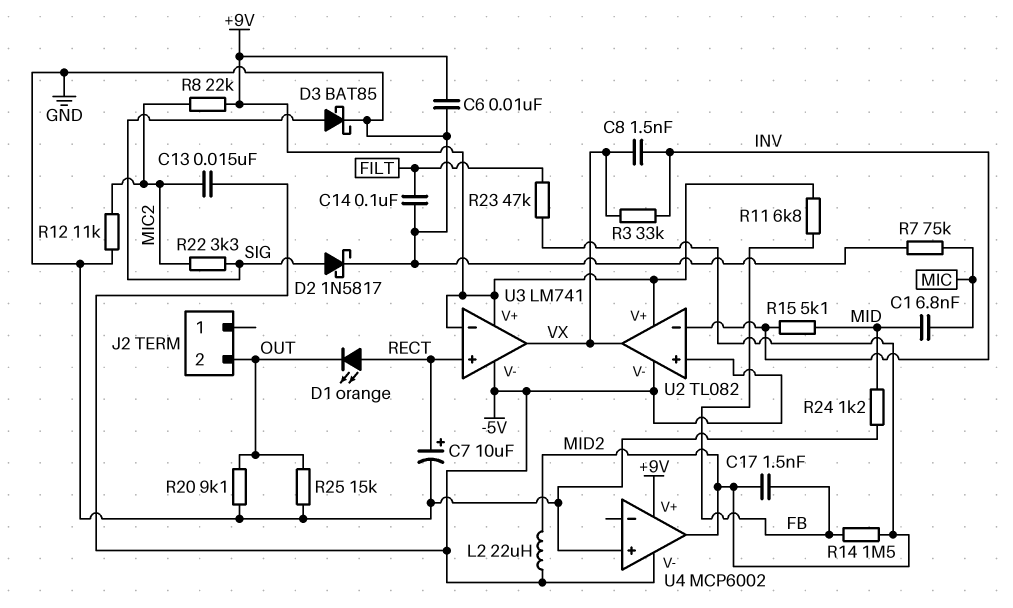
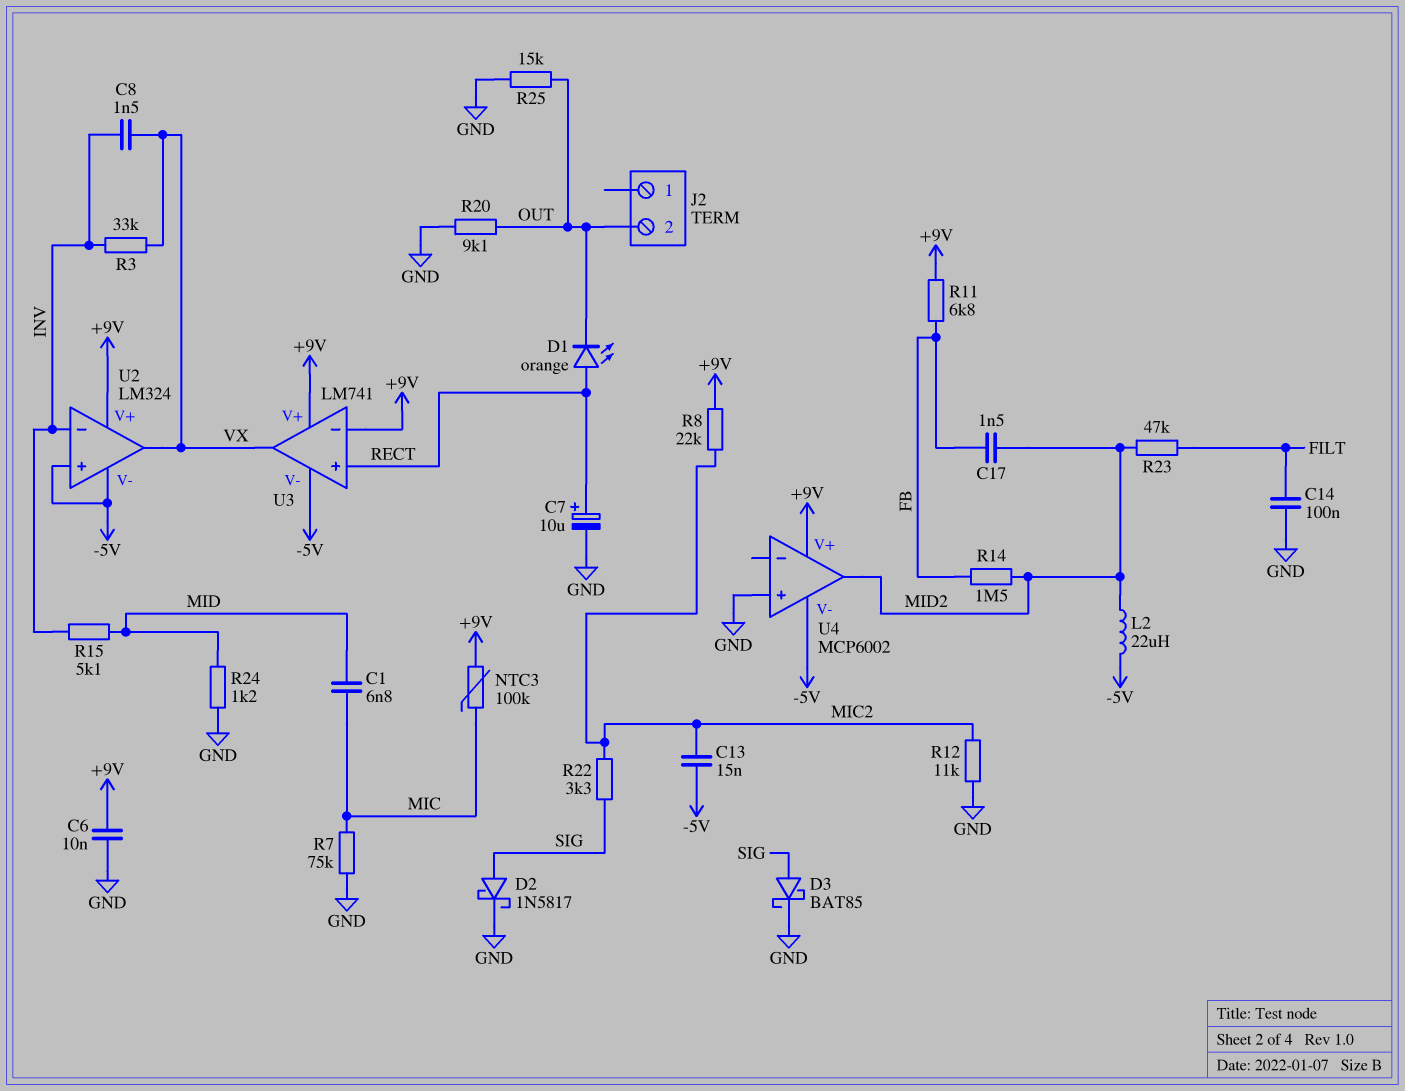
NTC3: none -> 100k (+9V, MIC)
U2: TL082 -> LM324

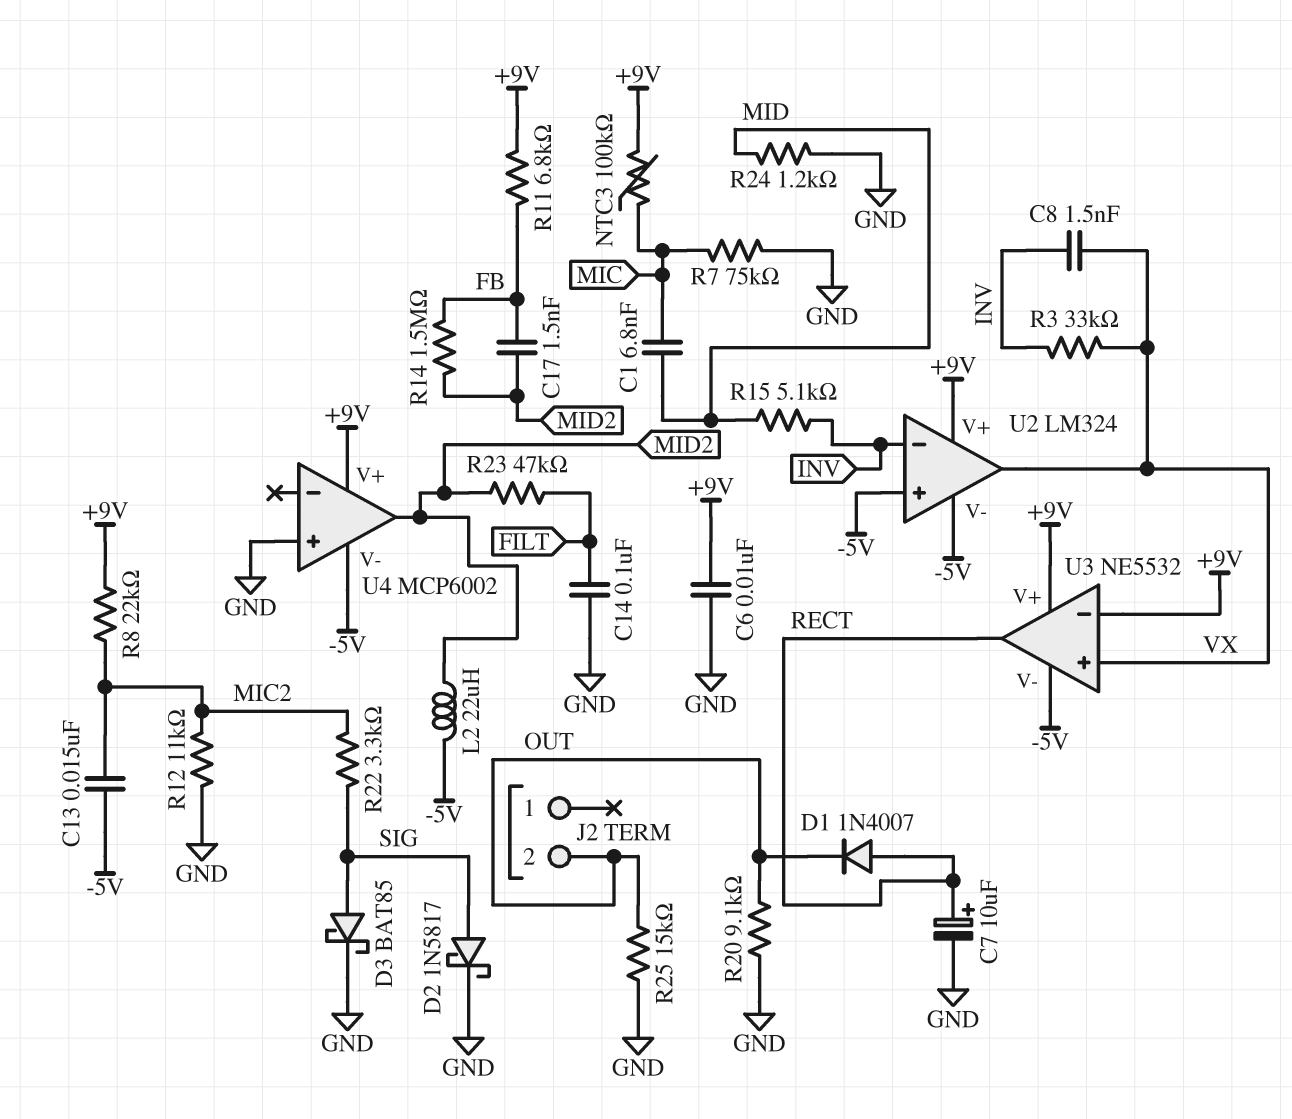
D1: LED orange (A RECT, K OUT) -> diode 1N4007 (A RECT, K OUT)
U3: LM741 -> NE5532
U3 pin in+: RECT -> VX
U3 pin out: VX -> RECT

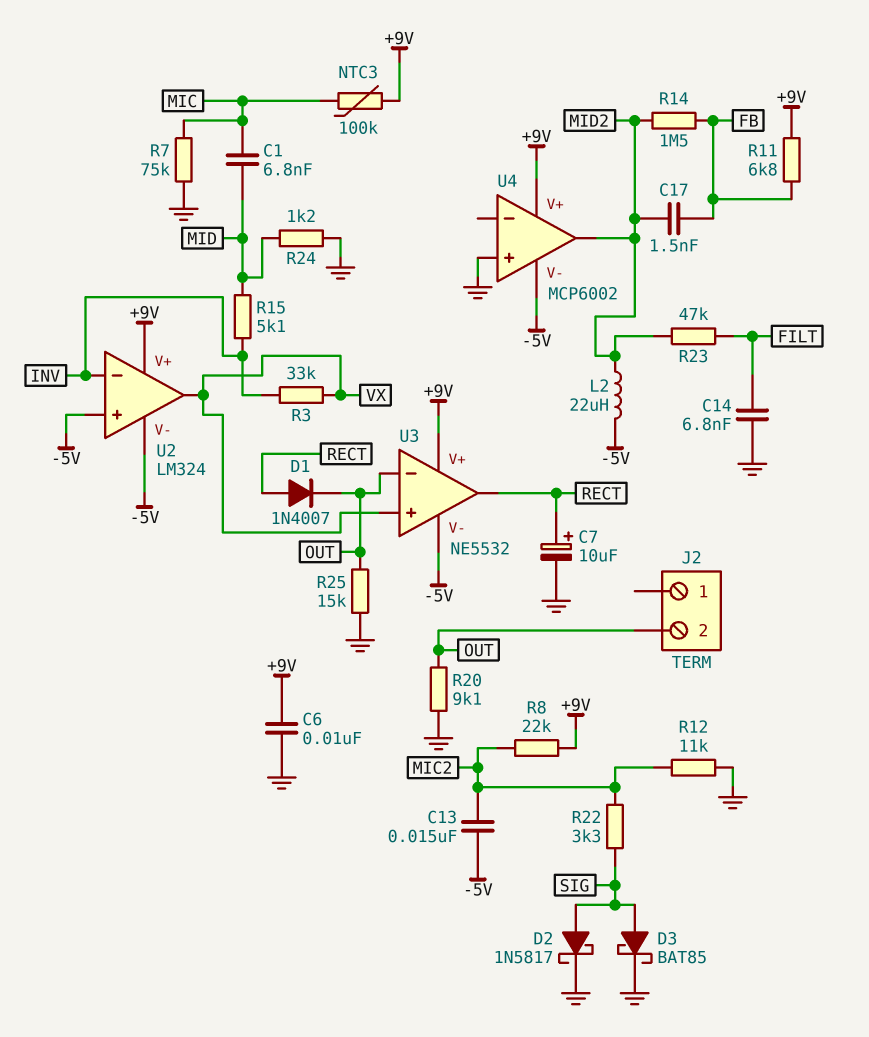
C8: 1.5nF (INV, VX) -> none
C14: 100nF (FILT, GND) -> 6.8nF (FILT, GND)
U3 pin in-: +9V -> OUT

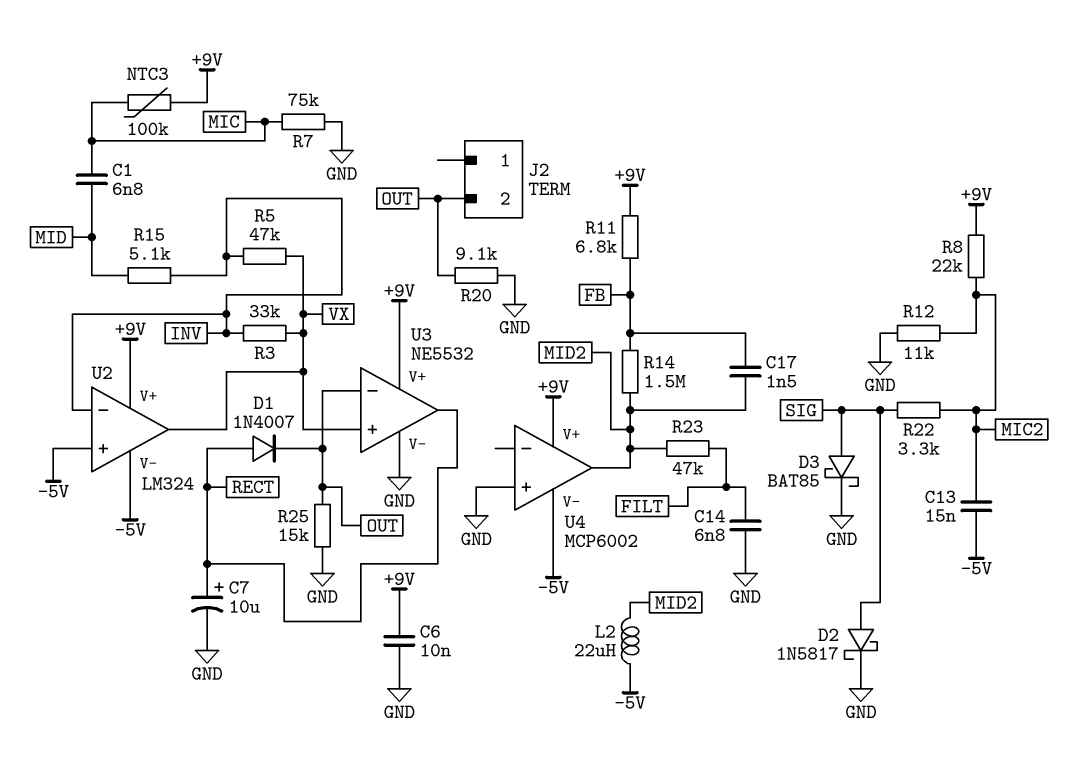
R5: none -> 47k (INV, VX)
R24: 1.2k (GND, MID) -> none
U3 pin V-: -5V -> GND

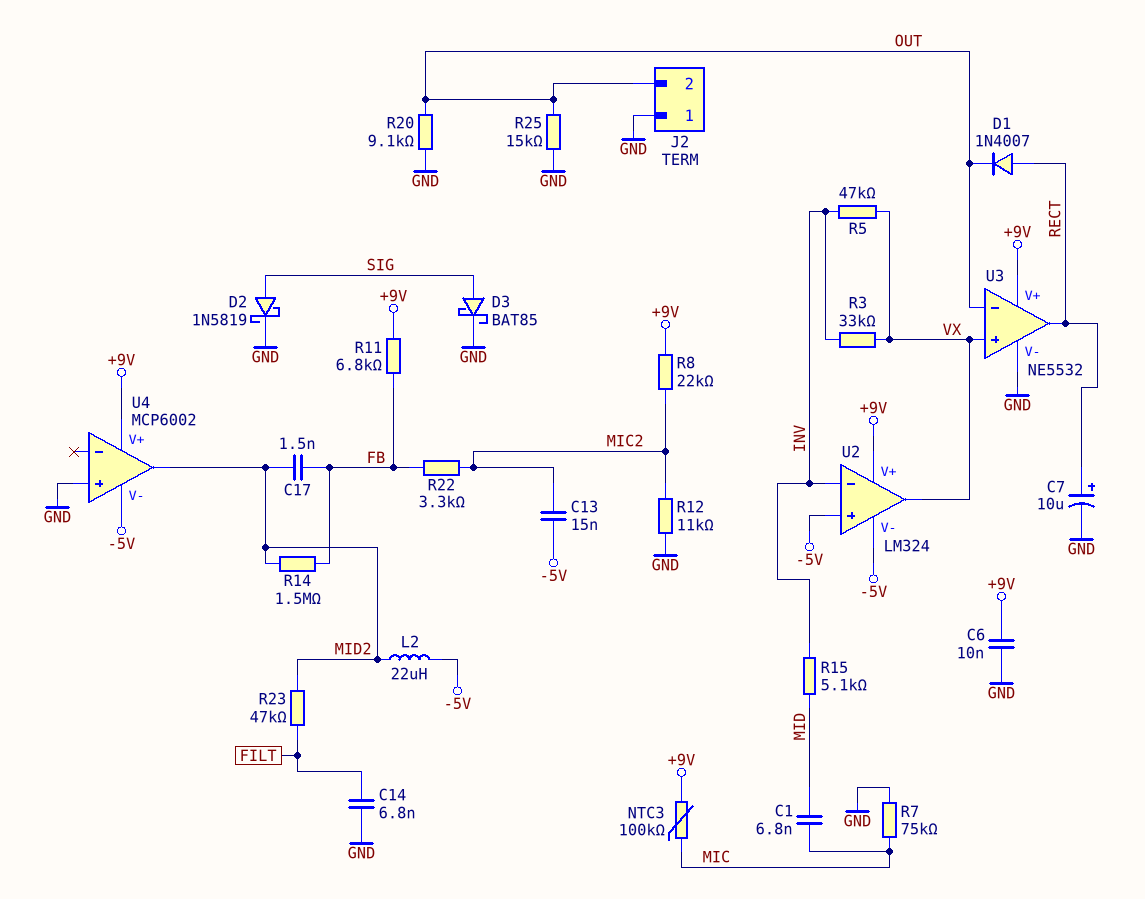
D2: schottky 1N5817 (A SIG, K GND) -> schottky 1N5819 (A SIG, K GND)
J2 pin 1: none -> GND
R22: 3.3k (MIC2, SIG) -> 3.3k (FB, MIC2)

